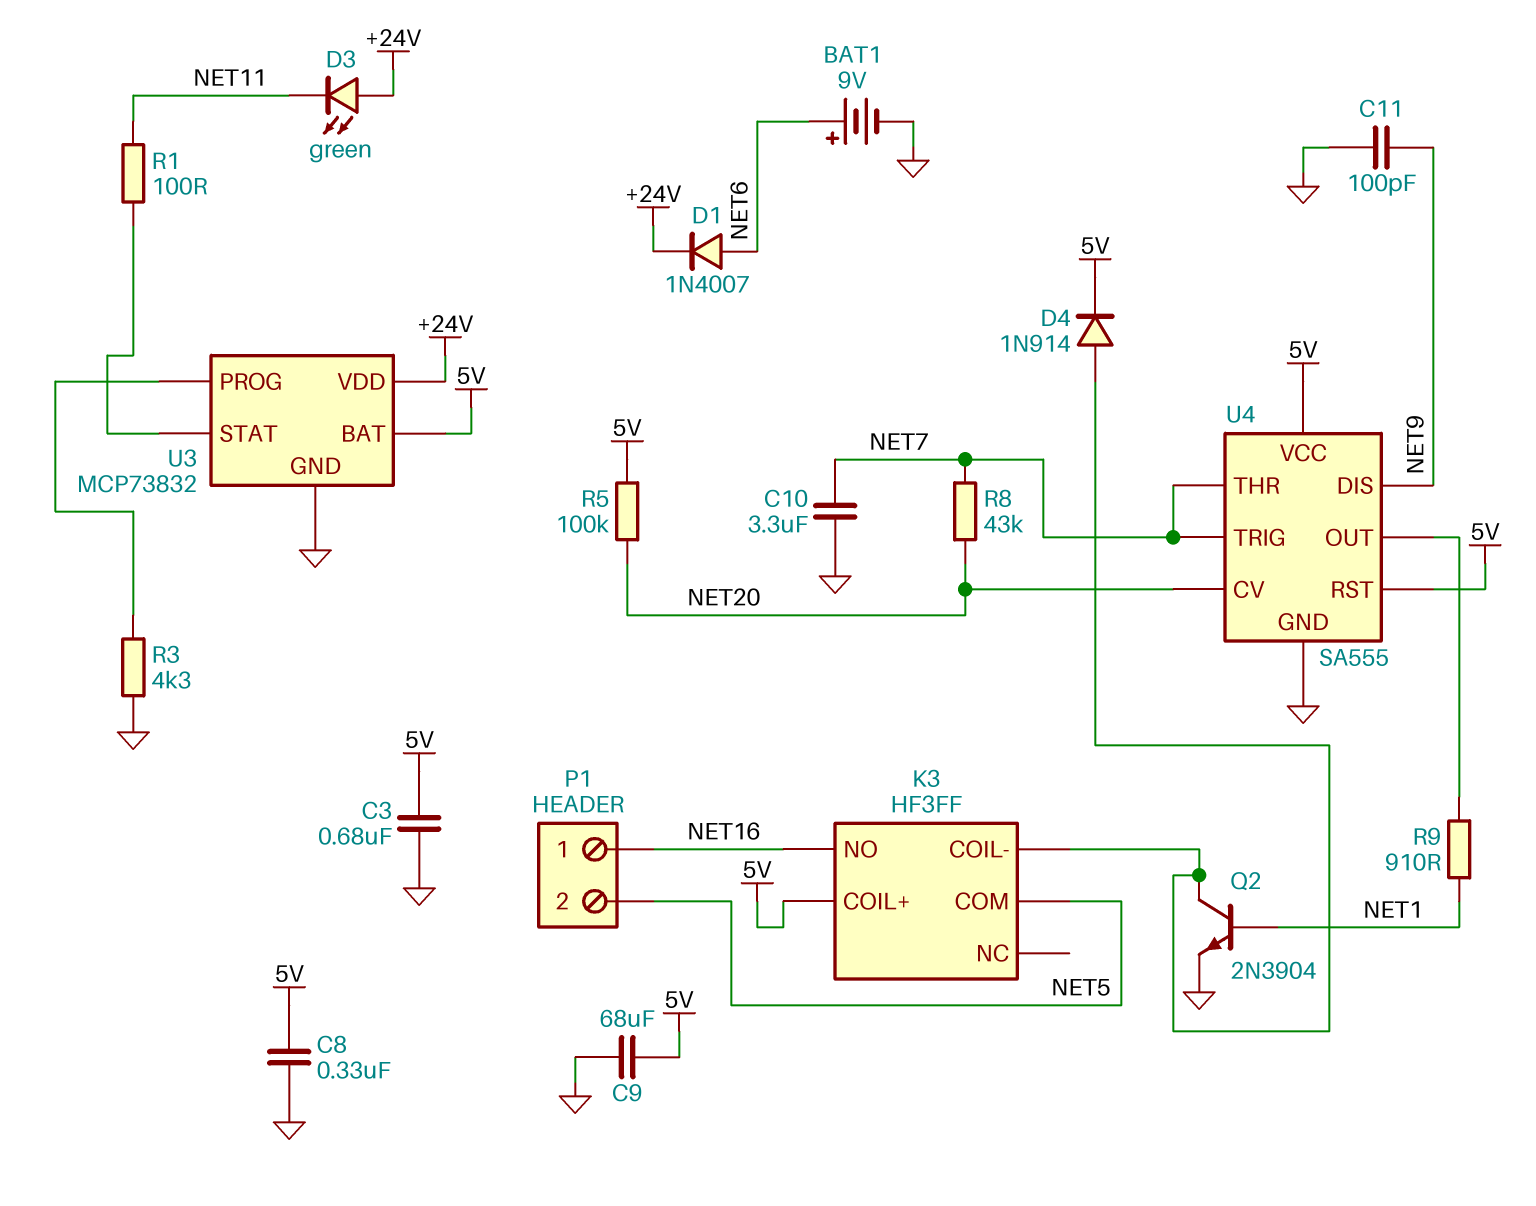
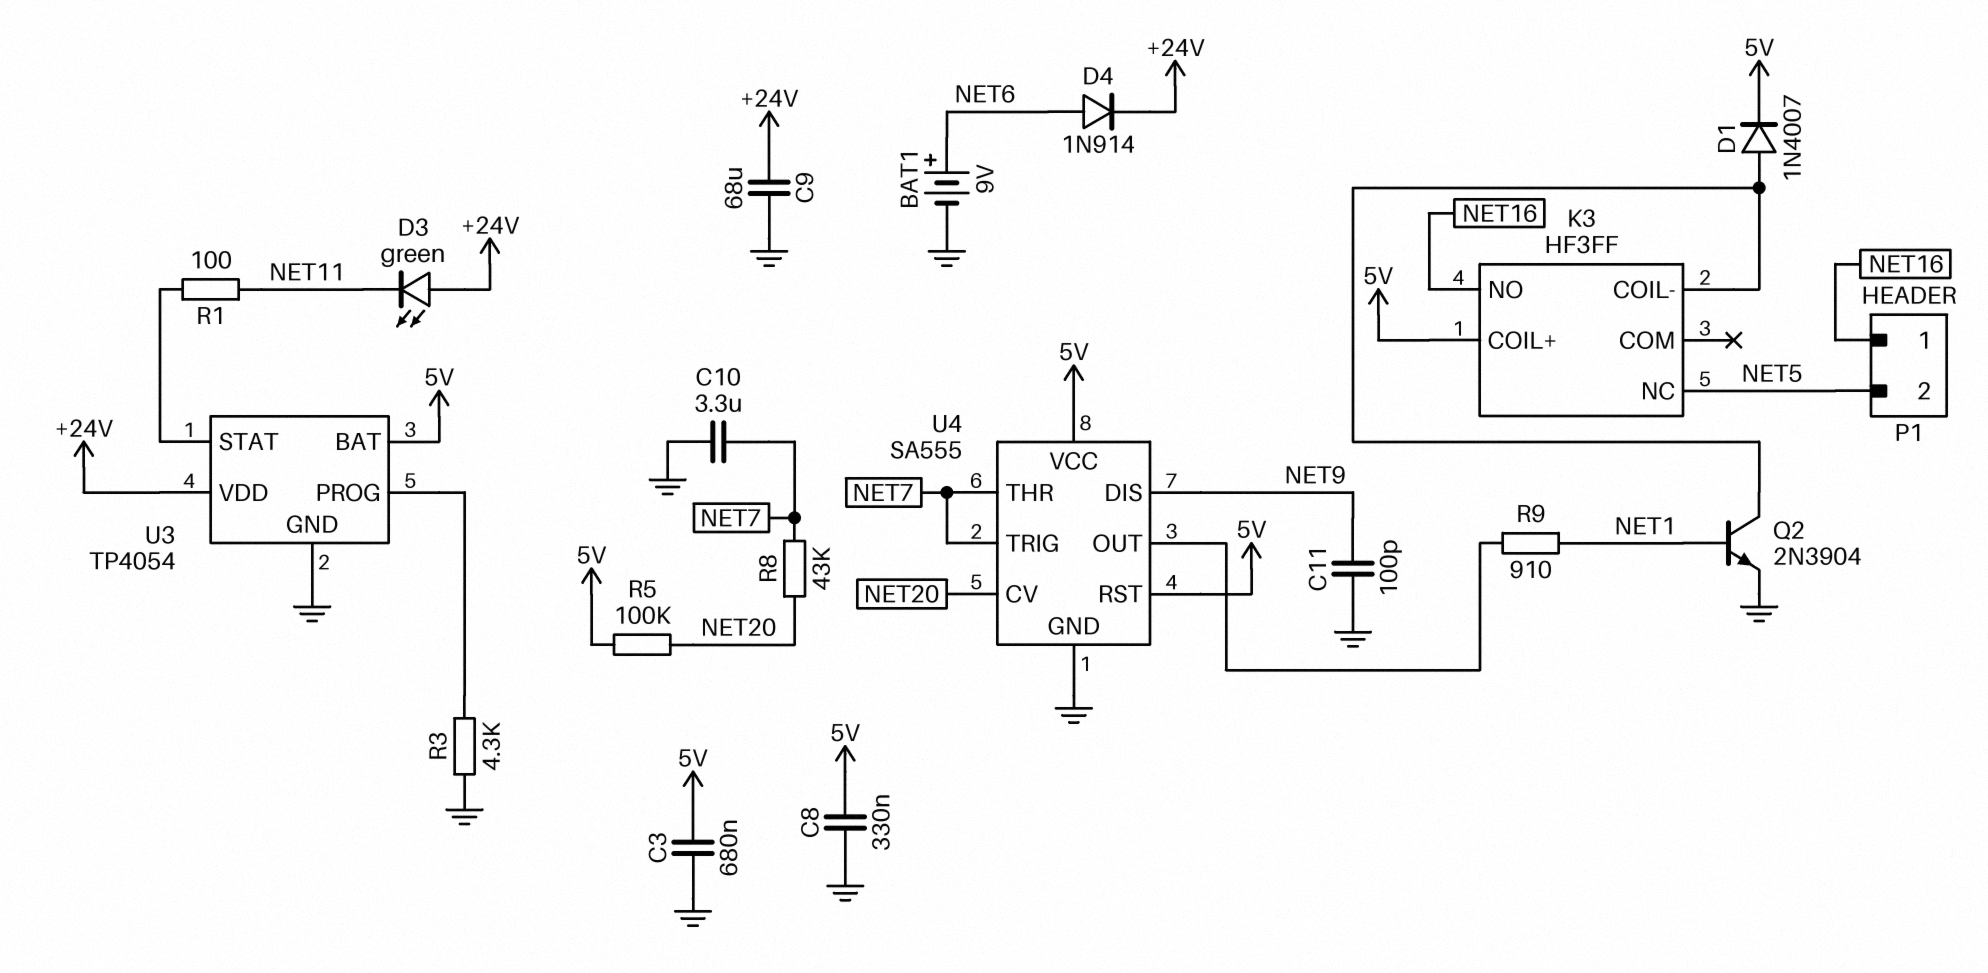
C9: 68uF (5V, GND) -> 68uF (+24V, GND)
D1: diode 1N4007 (A NET6, K +24V) -> diode 1N4007 (A K3/COIL-, K 5V)
D4: diode 1N914 (A K3/COIL-, K 5V) -> diode 1N914 (A NET6, K +24V)
K3 pin COM: NET5 -> none
K3 pin NC: none -> NET5
U3: MCP73832 -> TP4054

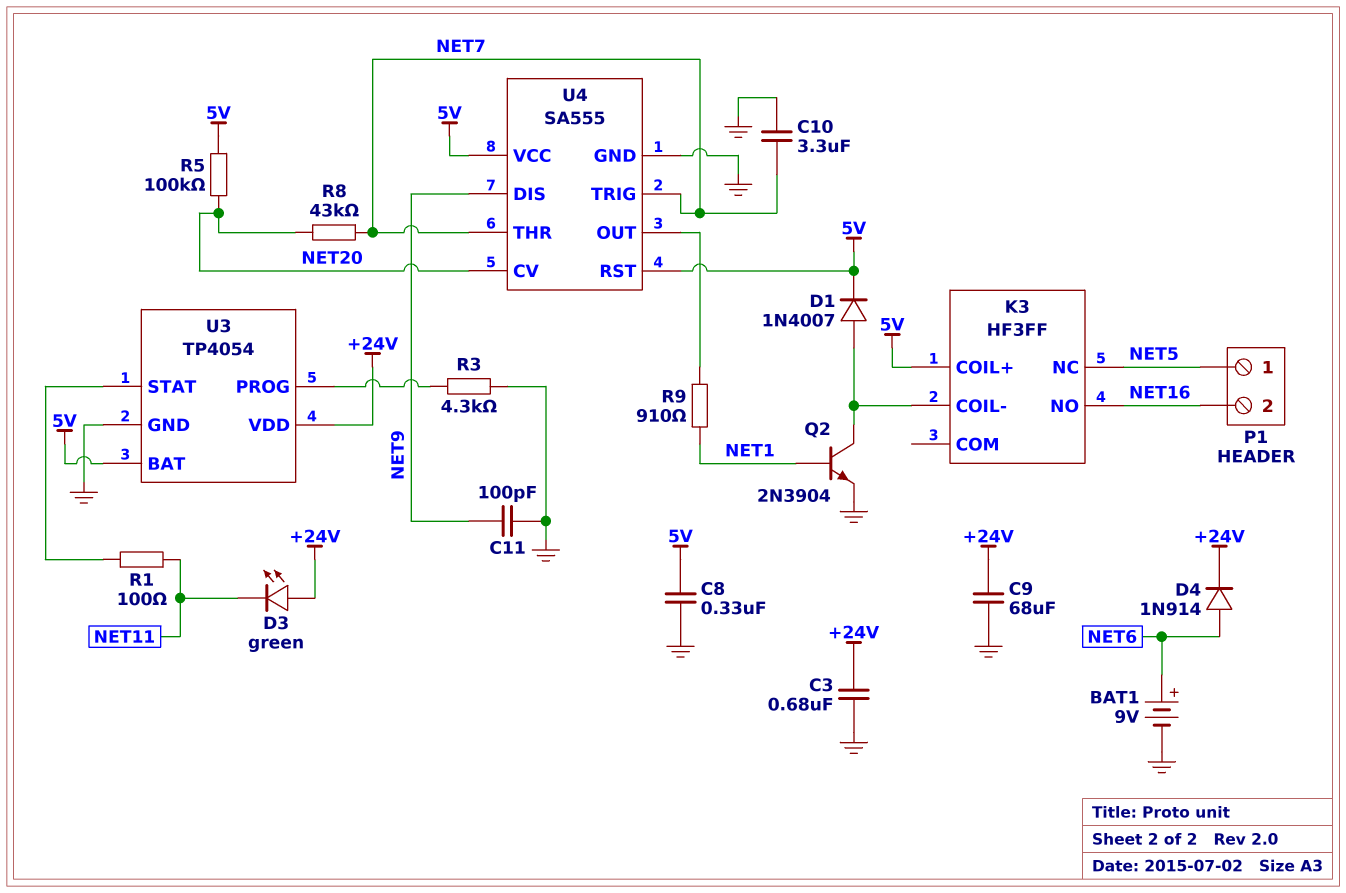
C3: 680nF (5V, GND) -> 680nF (+24V, GND)
P1 pin 1: NET16 -> NET5
P1 pin 2: NET5 -> NET16

